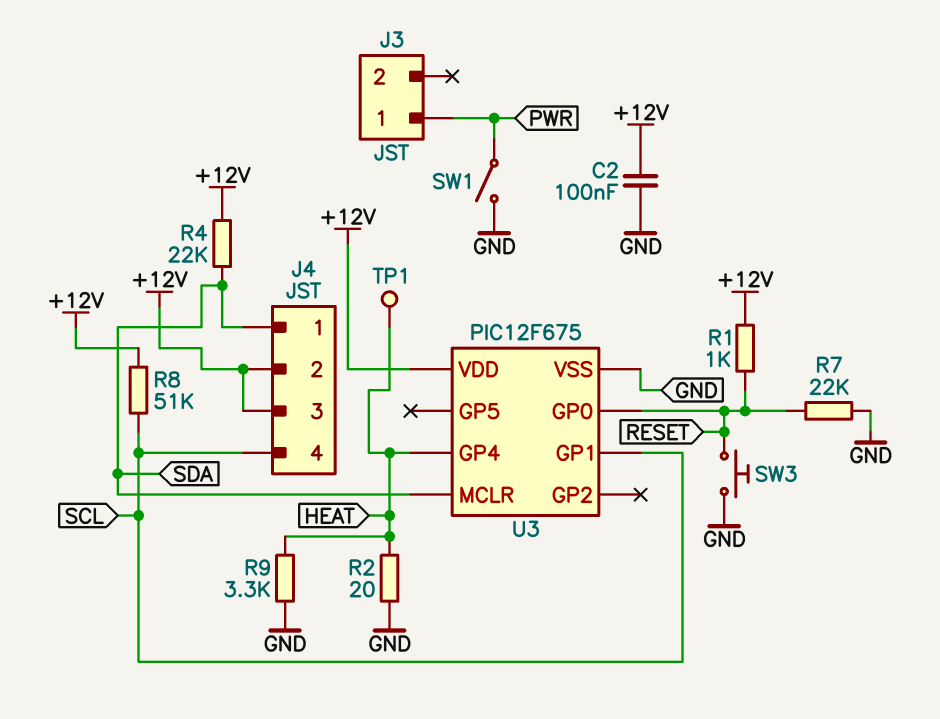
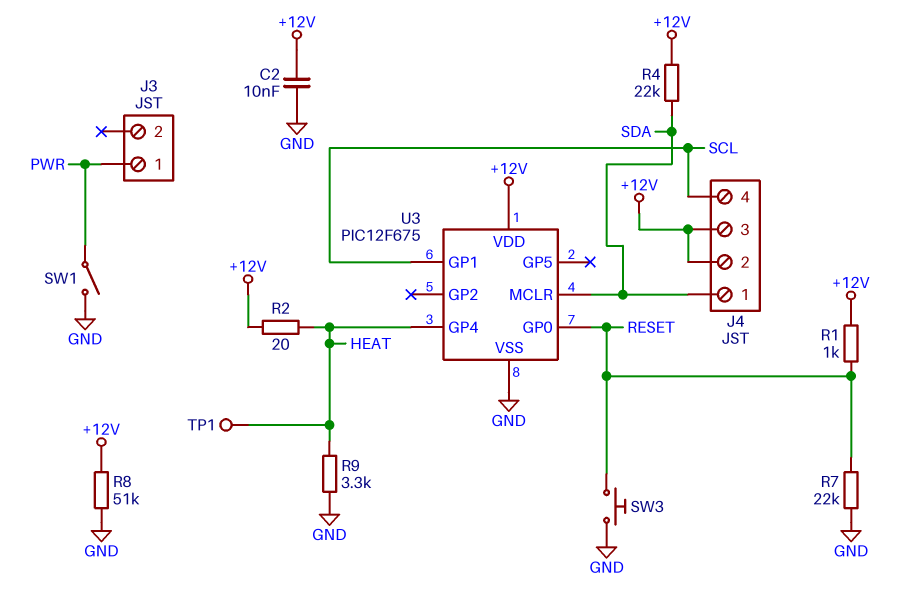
C2: 100nF (+12V, GND) -> 10nF (+12V, GND)
R2: 20 (GND, HEAT) -> 20 (+12V, HEAT)
R8: 51k (+12V, SCL) -> 51k (+12V, GND)

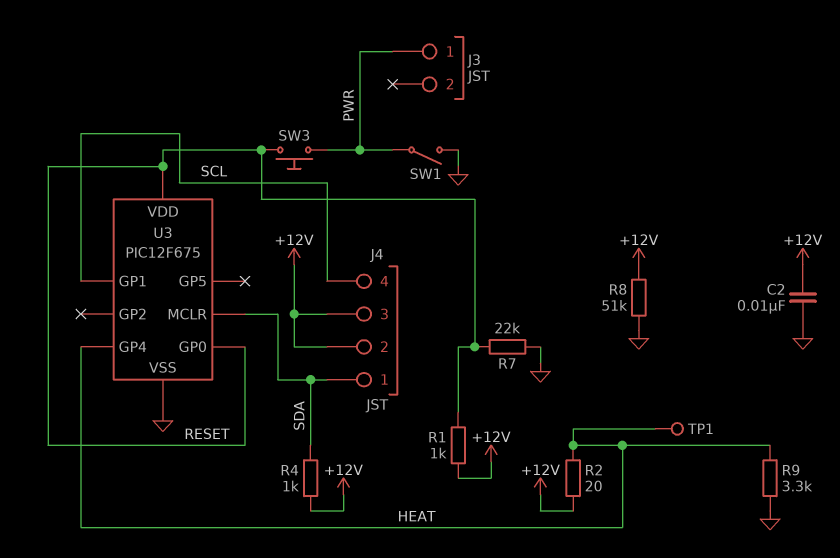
R4: 22k (+12V, SDA) -> 1k (+12V, SDA)
SW3: button (GND, RESET) -> button (PWR, RESET)
U3 pin VDD: +12V -> RESET

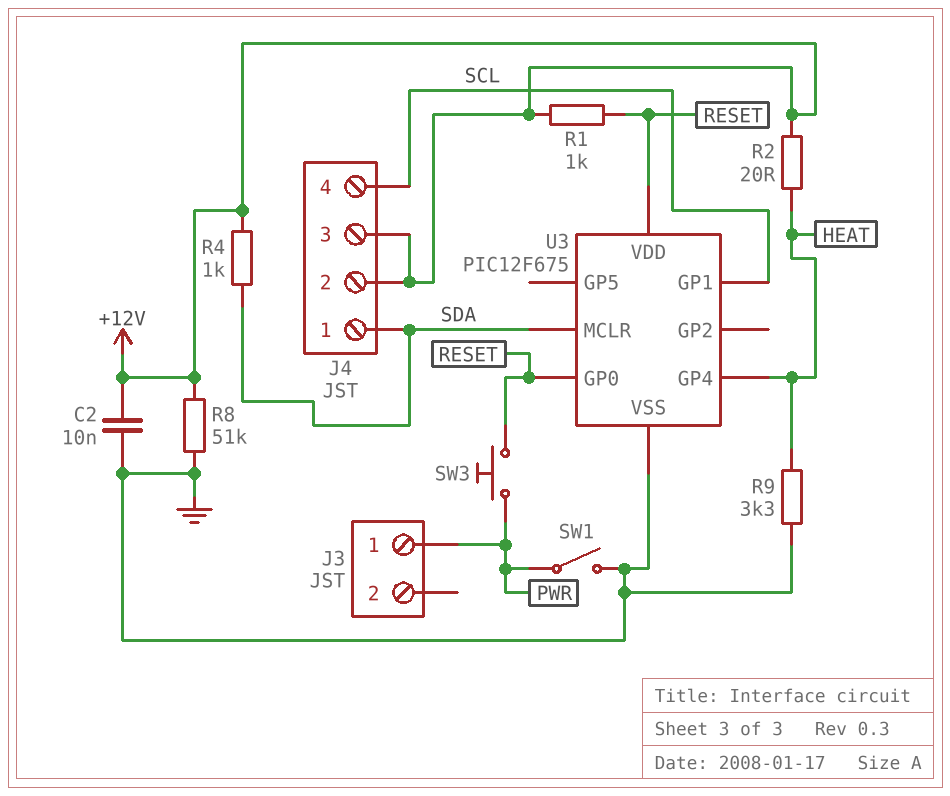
R7: 22k (GND, RESET) -> none
TP1: test point (HEAT) -> none

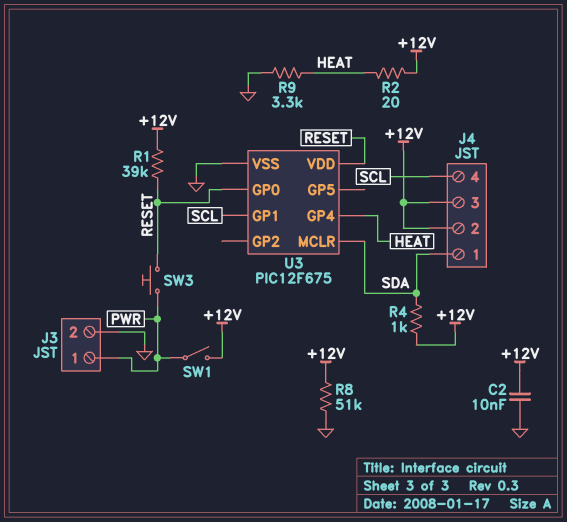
J3 pin 2: none -> GND
R1: 1k (+12V, RESET) -> 39k (+12V, RESET)
SW1: switch (GND, PWR) -> switch (+12V, PWR)

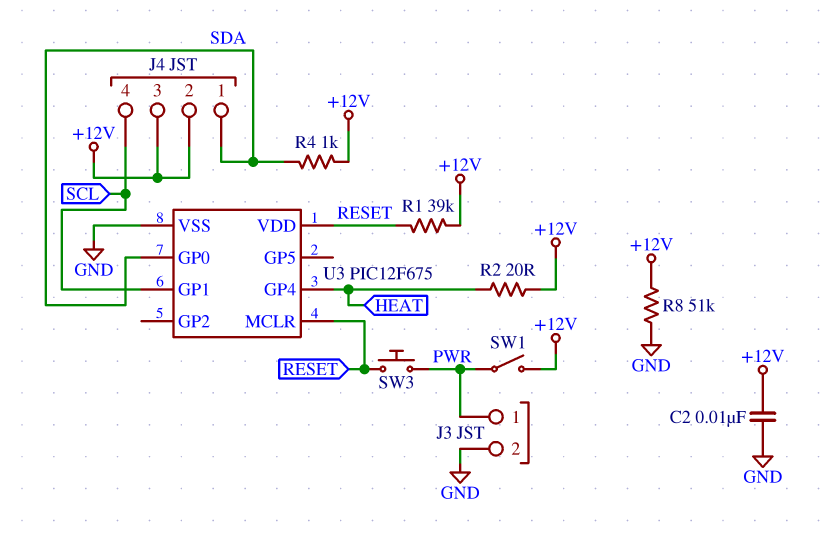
R9: 3.3k (GND, HEAT) -> none
U3 pin GP0: RESET -> SDA
U3 pin MCLR: SDA -> RESET

